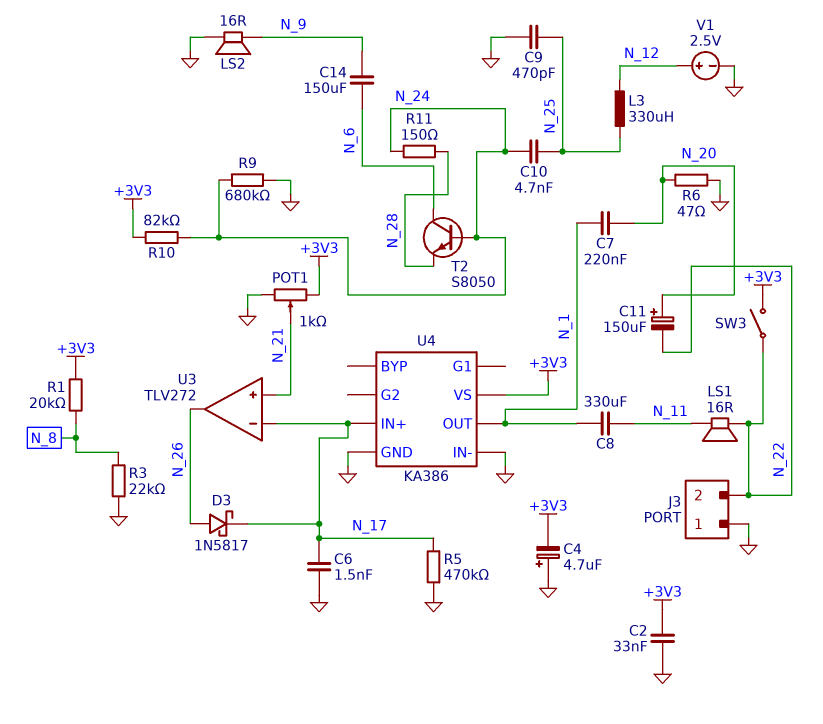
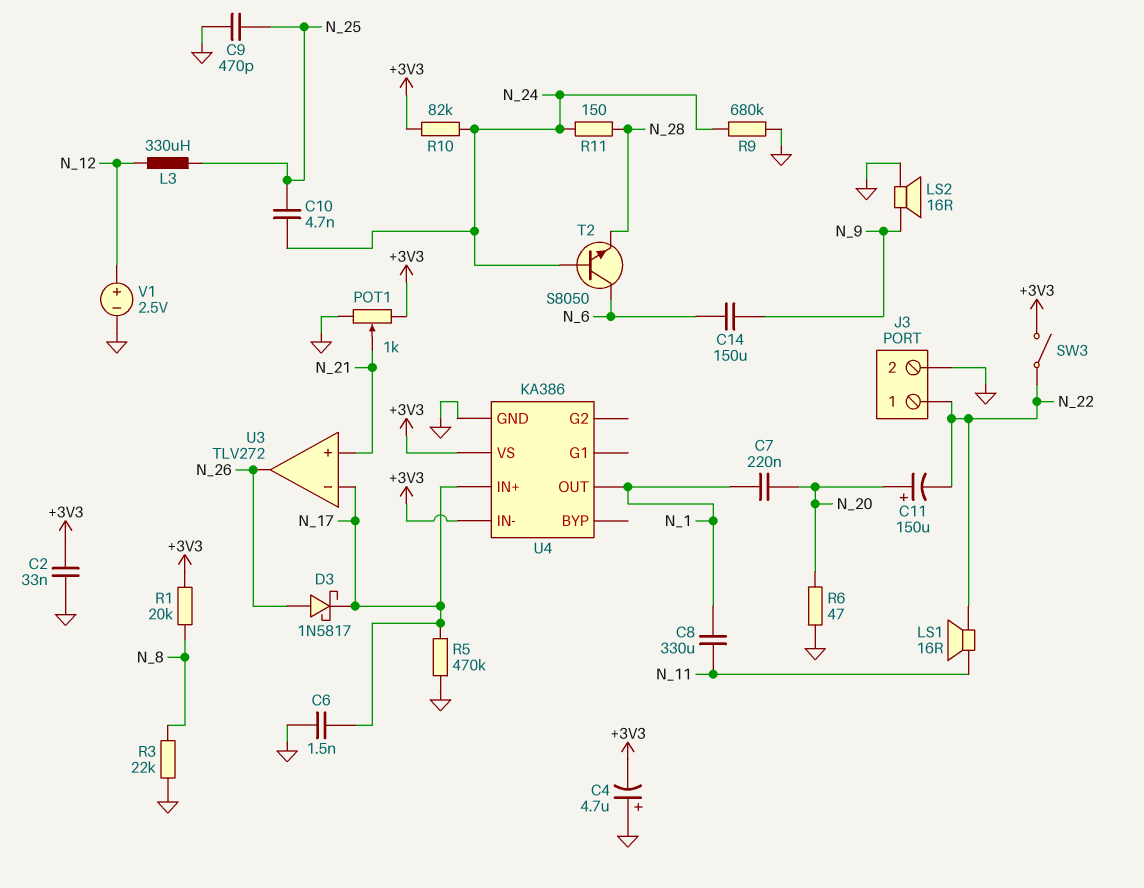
J3 pin 1: GND -> N_22
J3 pin 2: N_22 -> GND
U4 pin IN-: GND -> +3V3

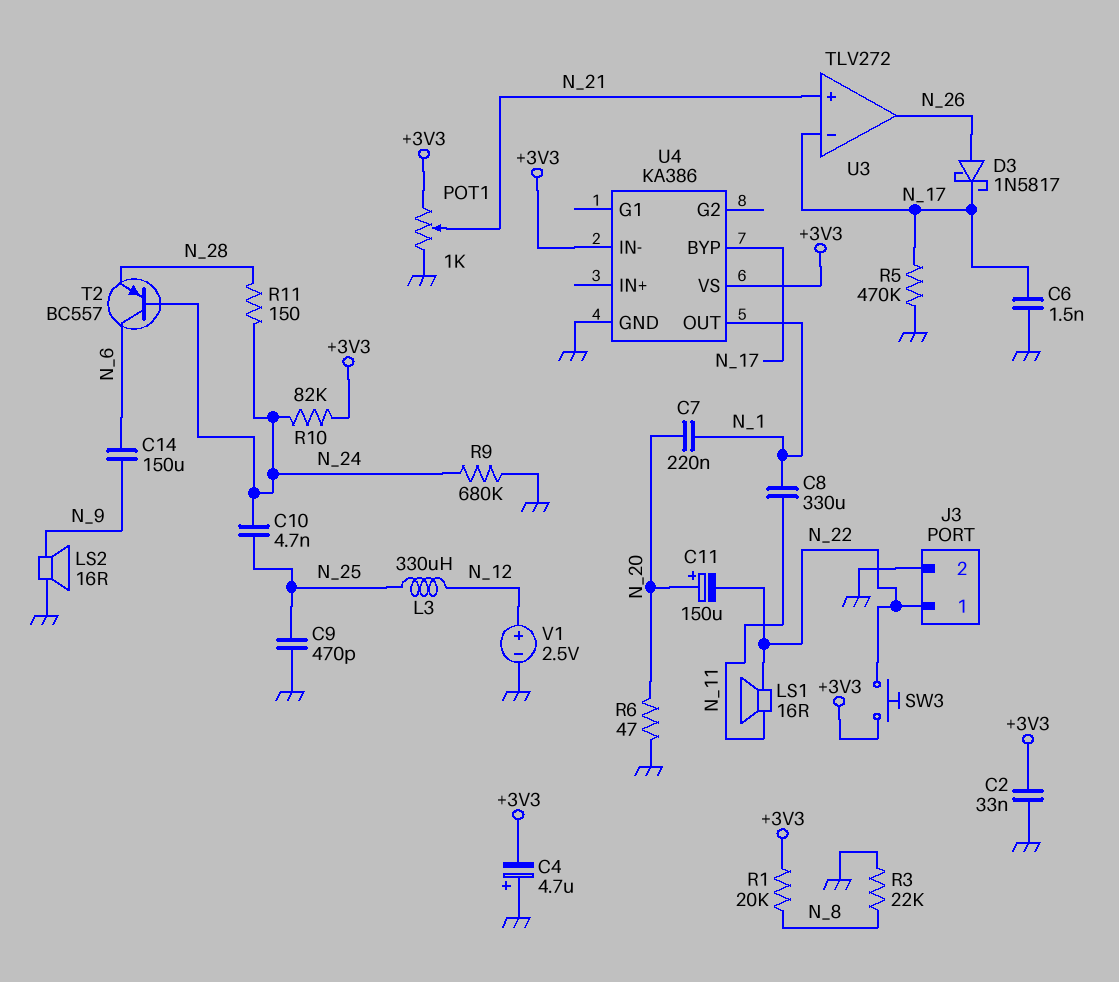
SW3: switch (+3V3, N_22) -> button (+3V3, N_22)
T2: NPN S8050 (B N_24, C N_6, E N_28) -> PNP BC557 (B N_24, C N_6, E N_28)
U4 pin BYP: none -> N_17
U4 pin IN+: N_17 -> none

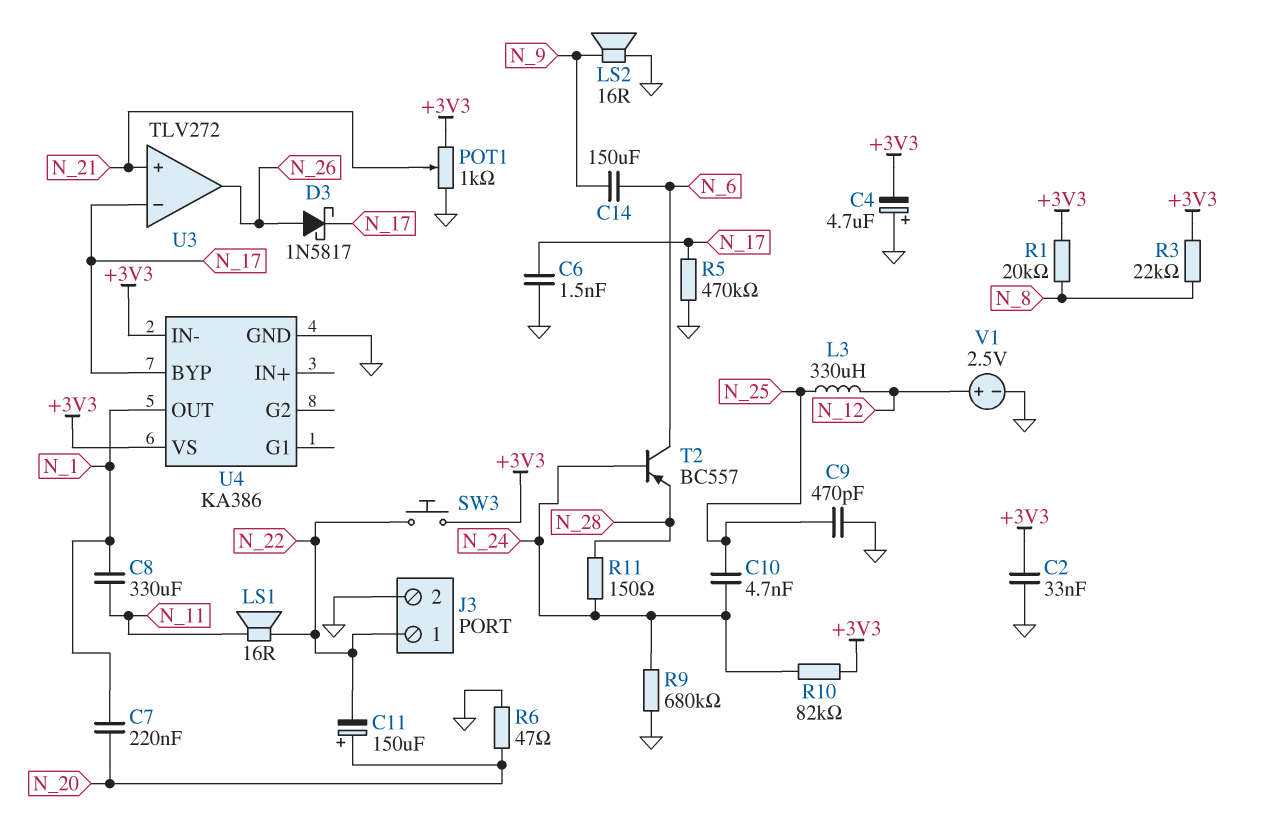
R3: 22k (GND, N_8) -> 22k (+3V3, N_8)

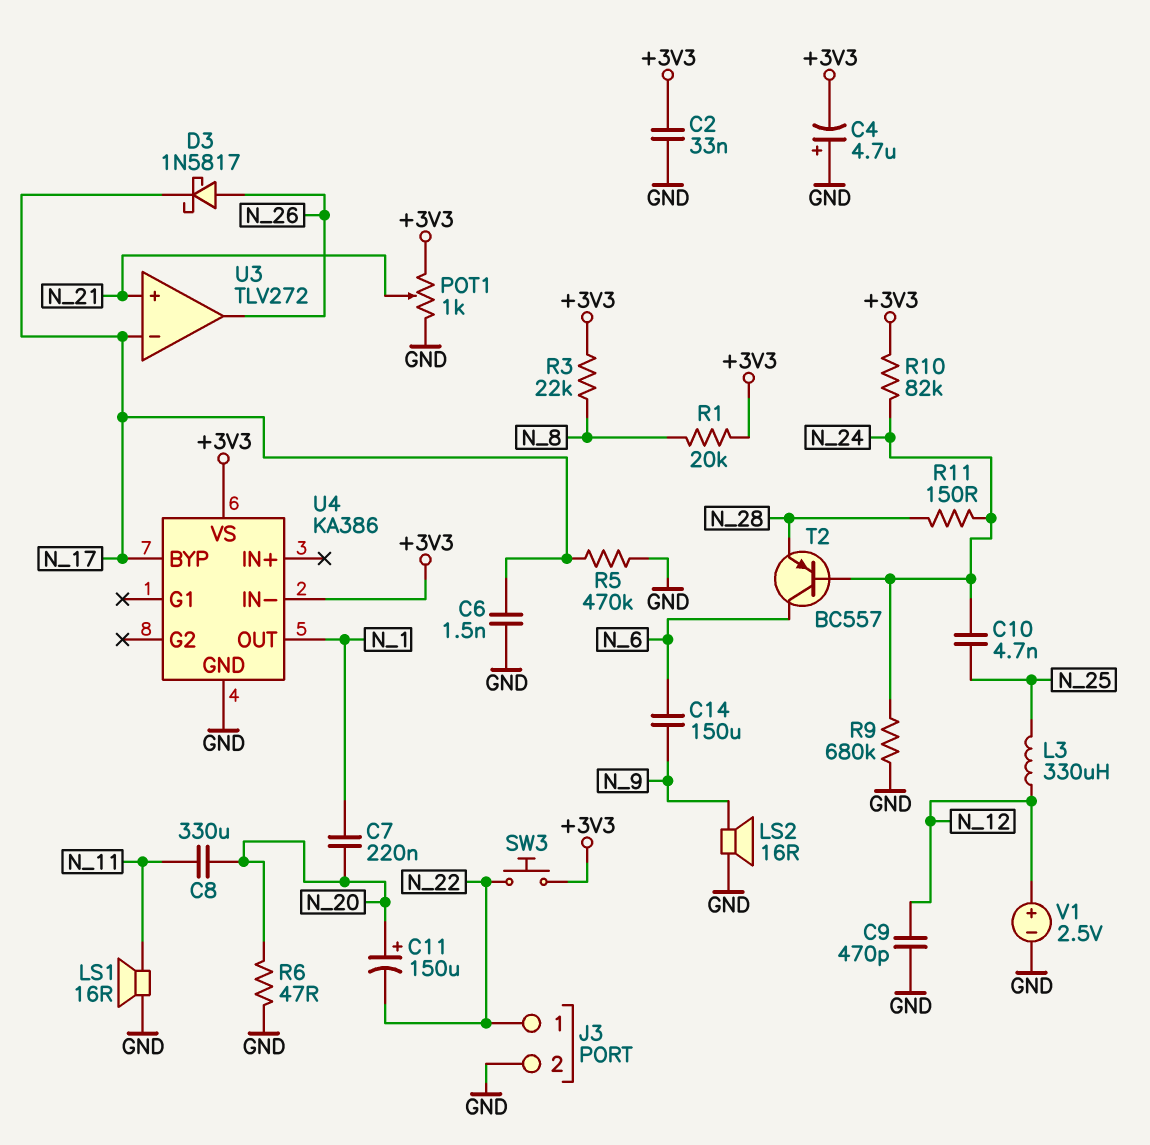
C8: 330uF (N_1, N_11) -> 330uF (N_11, N_20)
C9: 470pF (GND, N_25) -> 470pF (GND, N_12)
LS1: speaker 16R (N_11, N_22) -> speaker 16R (GND, N_11)

